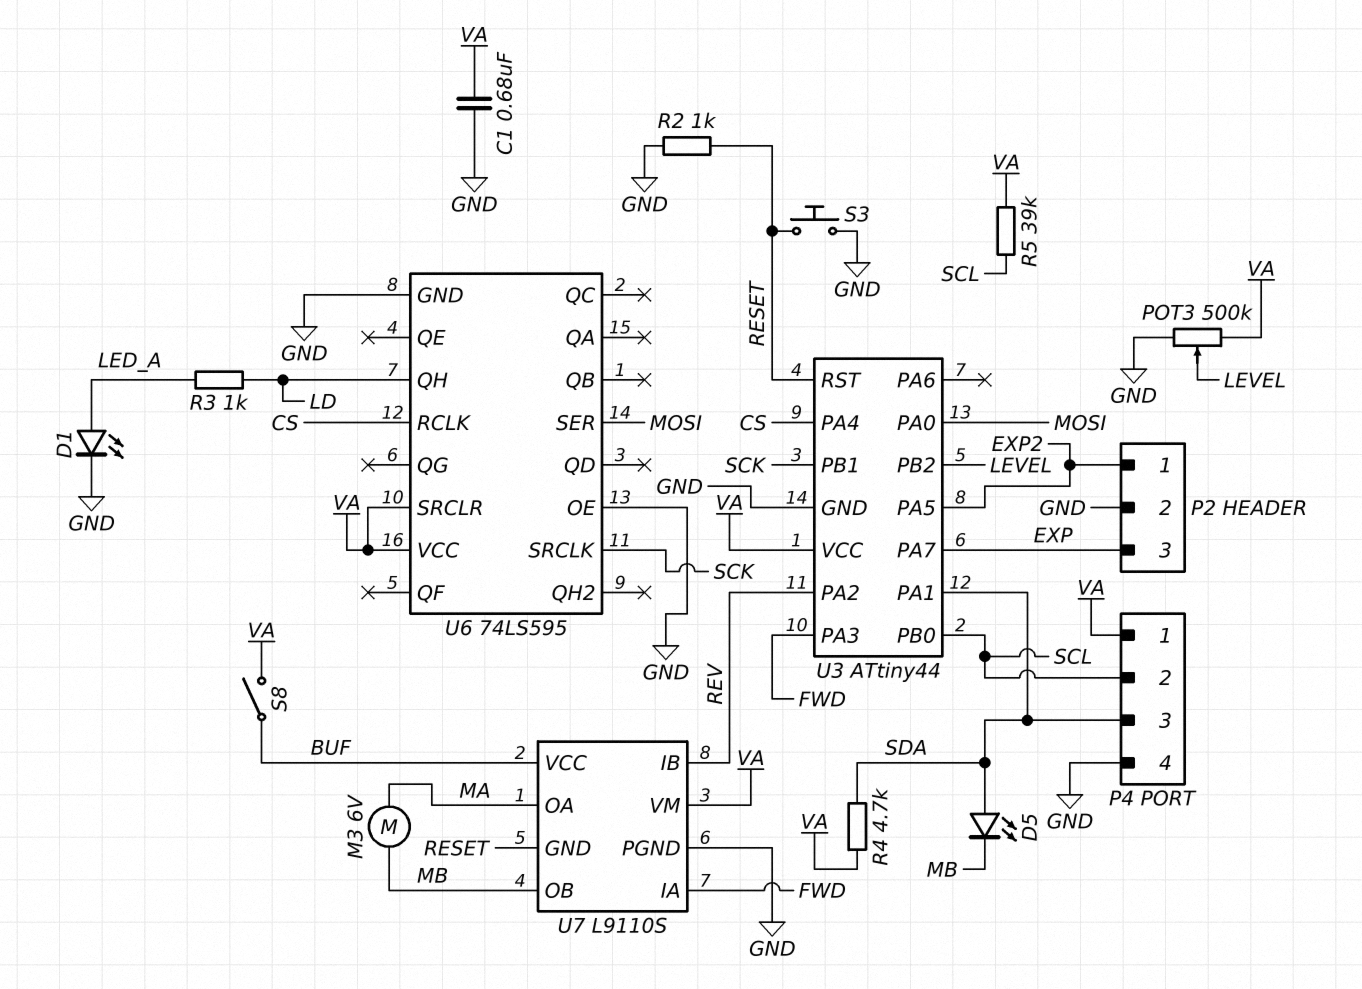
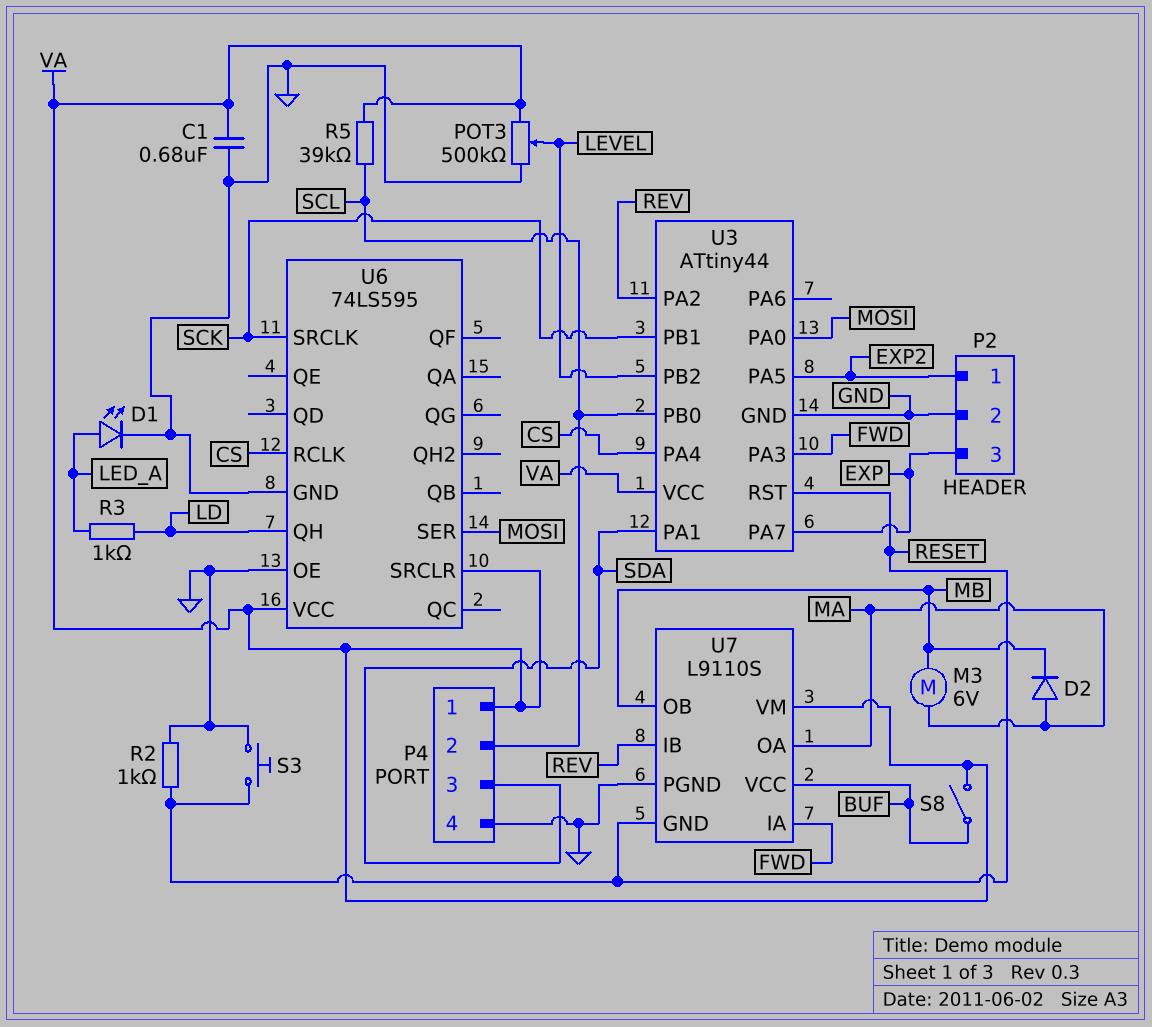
D2: none -> diode (A MA, K MB)
D5: LED (A SDA, K MB) -> none
R4: 4.7k (SDA, VA) -> none

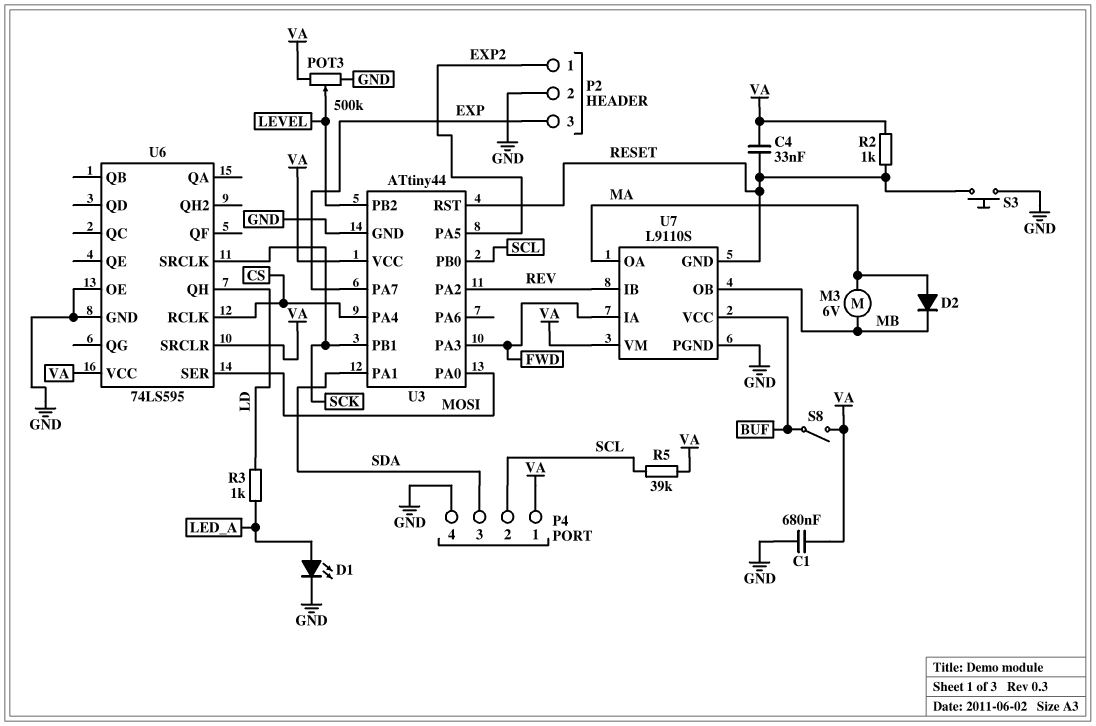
C4: none -> 33nF (RESET, VA)
R2: 1k (GND, RESET) -> 1k (RESET, VA)

